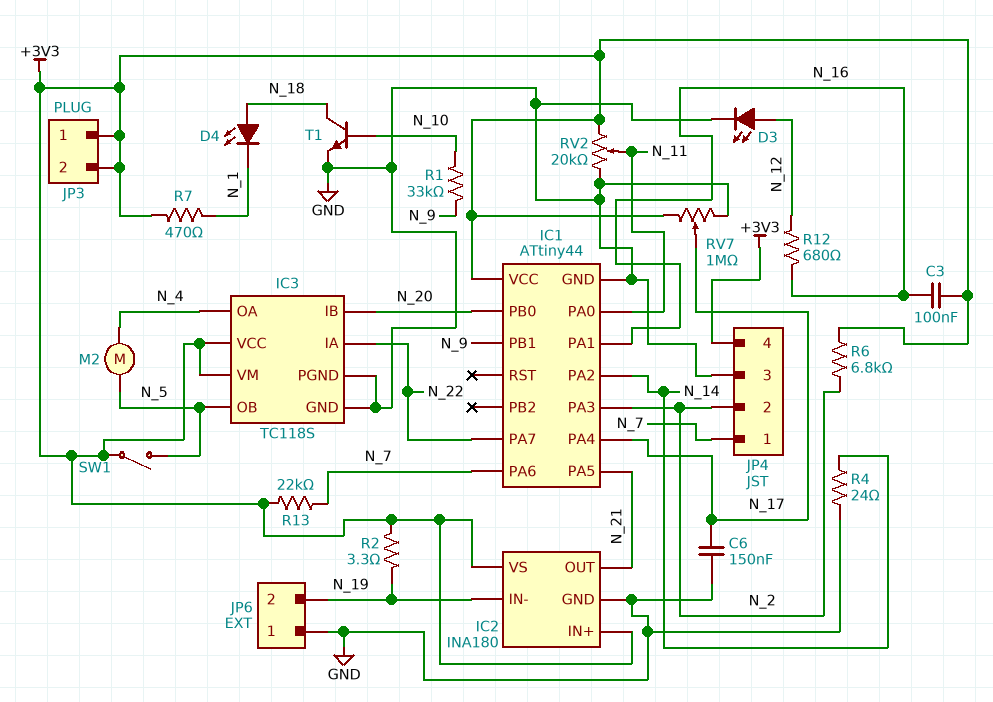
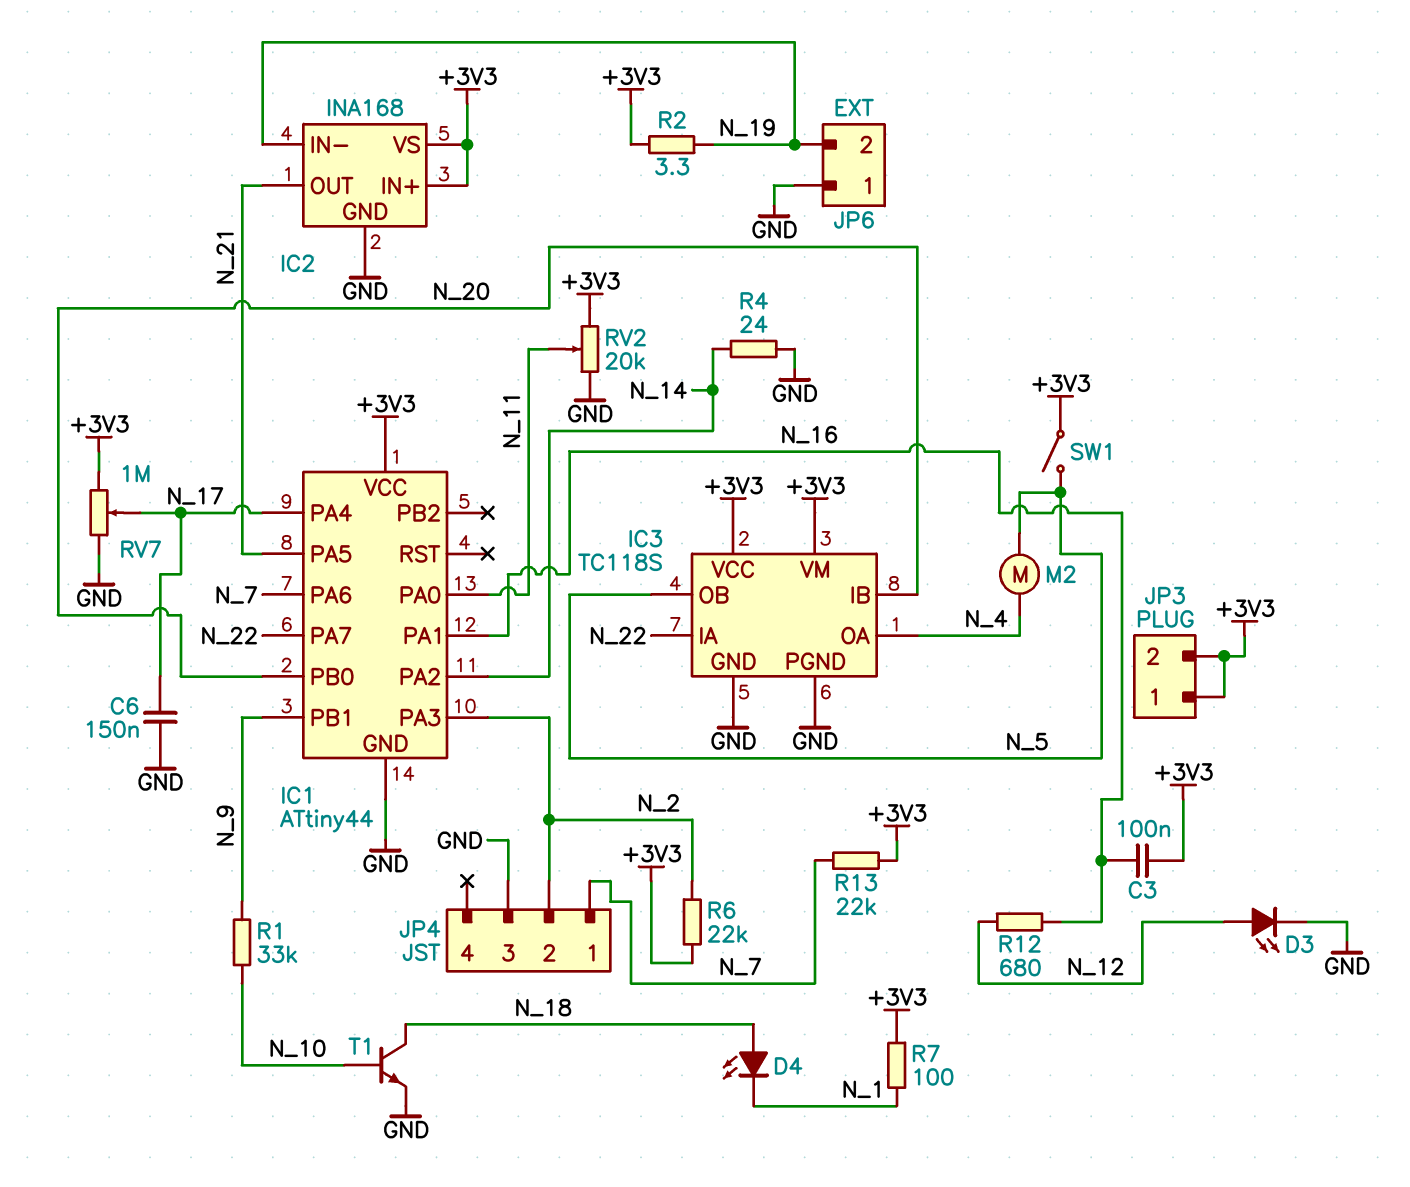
IC2: INA180 -> INA168
JP4 pin 4: +3V3 -> none
R6: 6.8k (+3V3, N_2) -> 22k (+3V3, N_2)
R7: 470 (+3V3, N_1) -> 100 (+3V3, N_1)

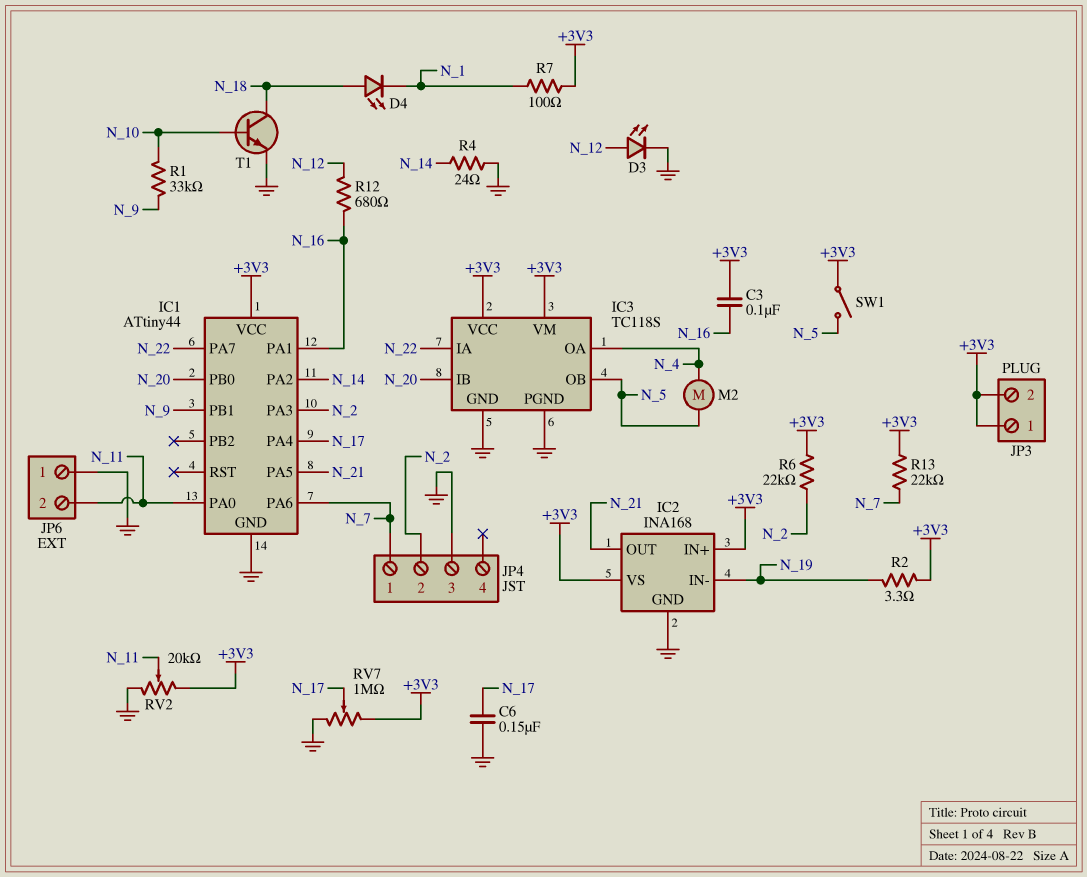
JP6 pin 2: N_19 -> N_11

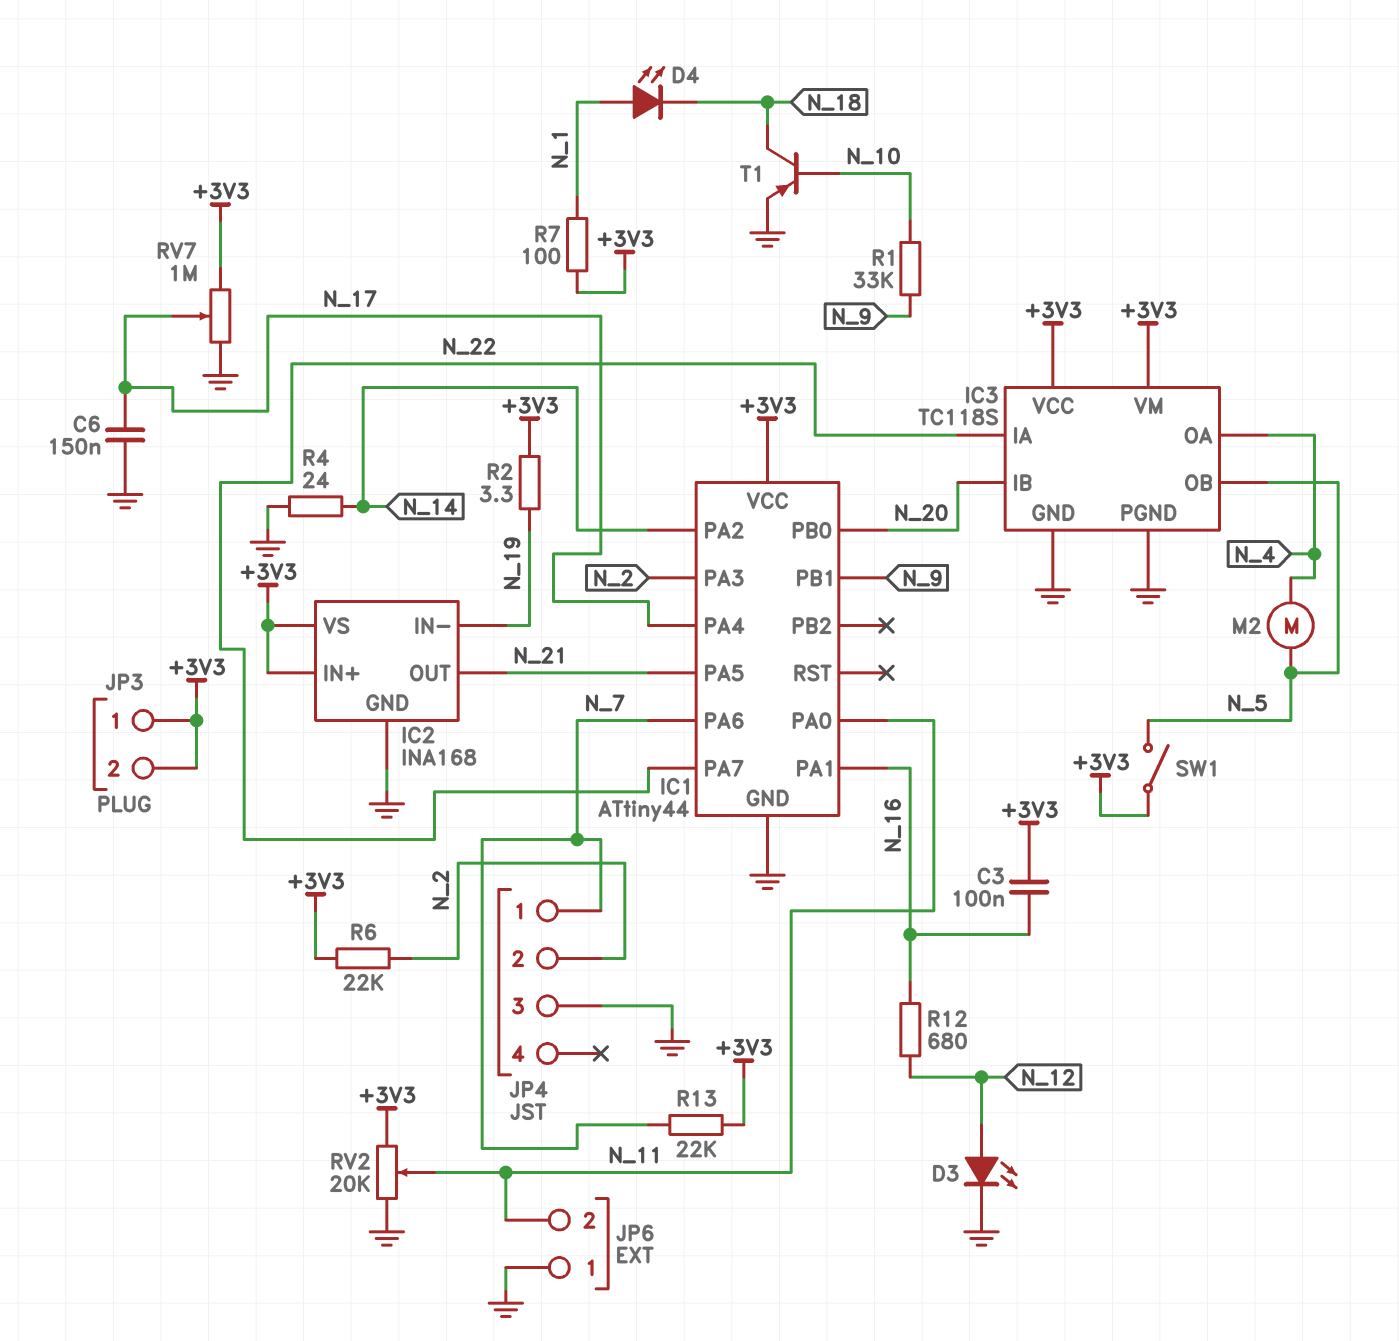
D4: LED (A N_18, K N_1) -> LED (A N_1, K N_18)
T1: NPN (B N_10, C N_18, E GND) -> PNP (B N_10, C N_18, E GND)

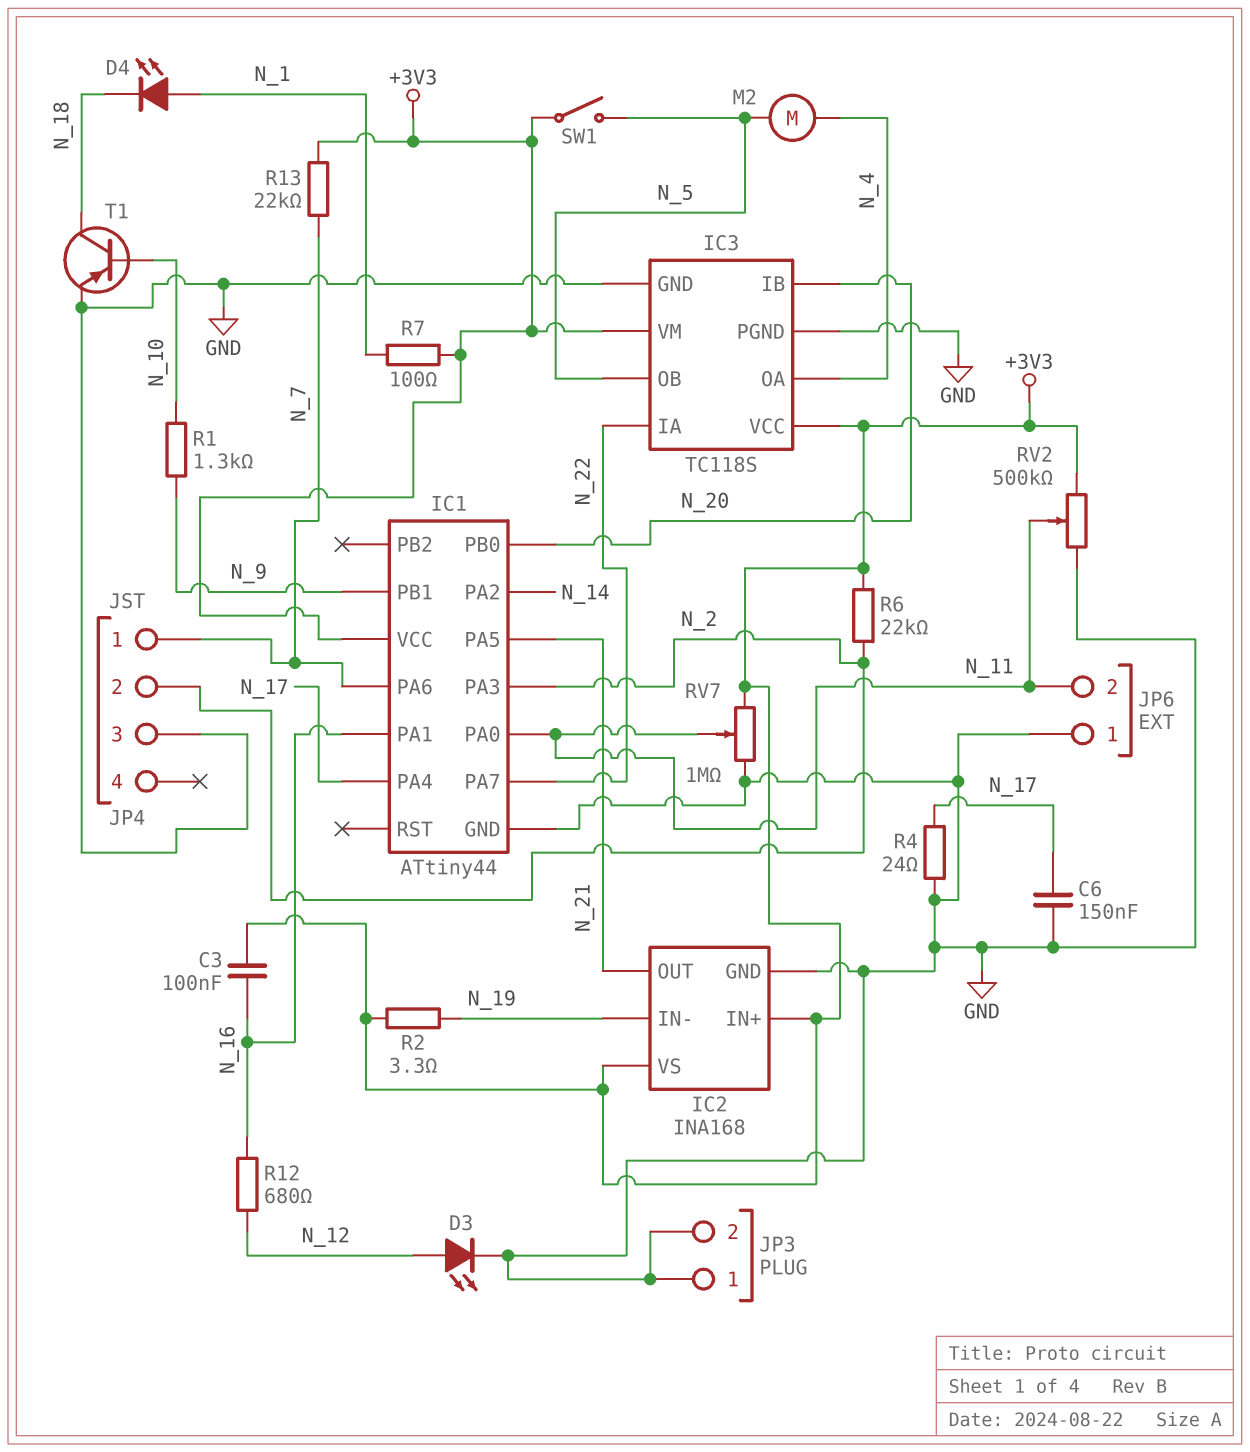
JP3 pin 1: +3V3 -> GND
JP3 pin 2: +3V3 -> GND
R1: 33k (N_9, N_10) -> 1.3k (N_9, N_10)
R4: 24 (GND, N_14) -> 24 (GND, N_17)
RV2: 20k (+3V3, GND, wiper N_11) -> 500k (+3V3, GND, wiper N_11)
RV7: 1M (+3V3, GND, wiper N_17) -> 1M (+3V3, GND, wiper N_11)

